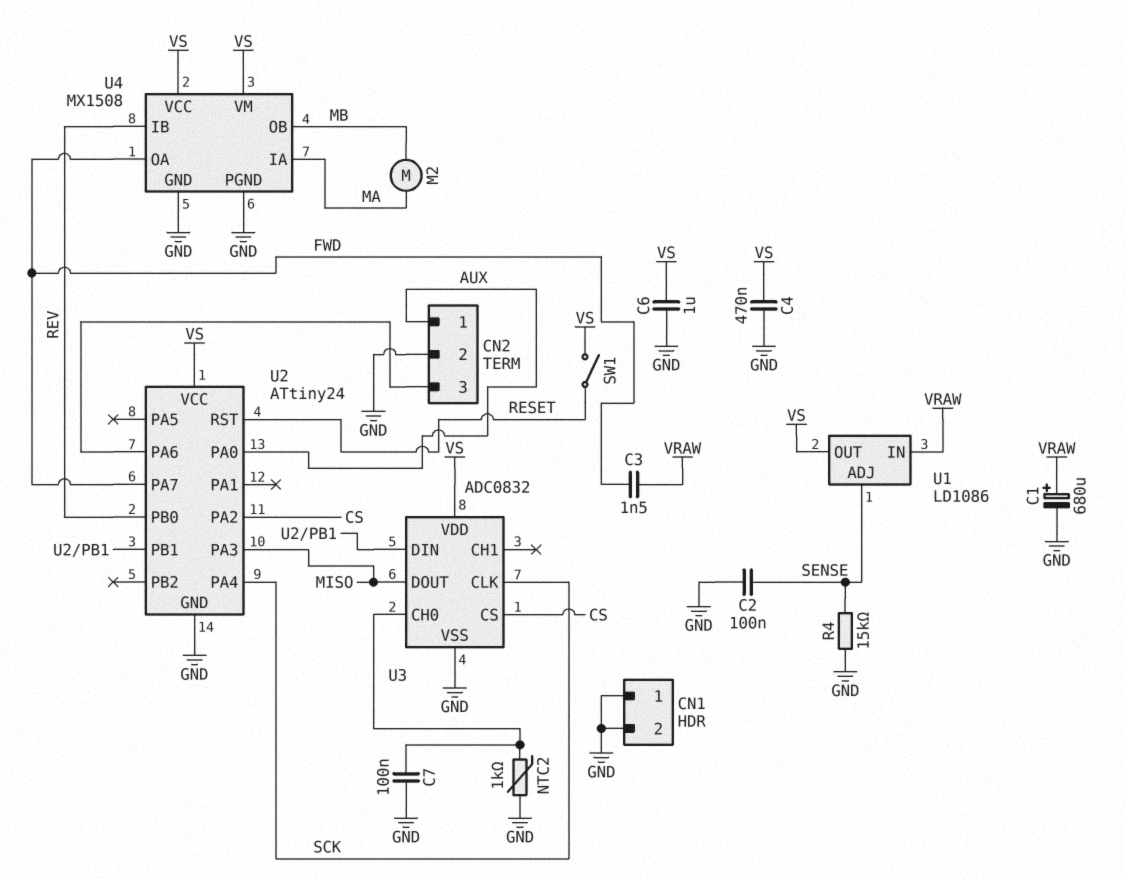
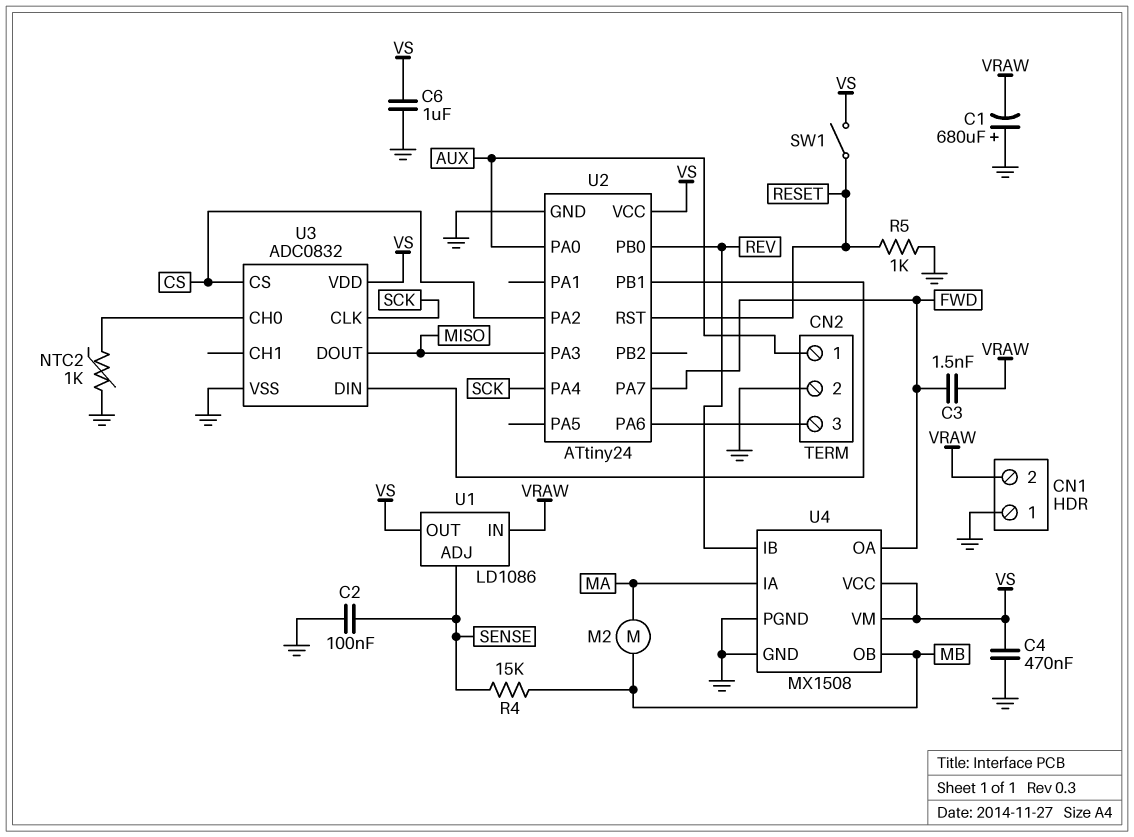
C1: 680uF (plus VRAW, minus GND) -> 680uF (plus GND, minus VRAW)
C7: 100nF (GND, U3/CH0) -> none
CN1 pin 2: GND -> VRAW
R4: 15k (GND, SENSE) -> 15k (MB, SENSE)
R5: none -> 1k (GND, RESET)

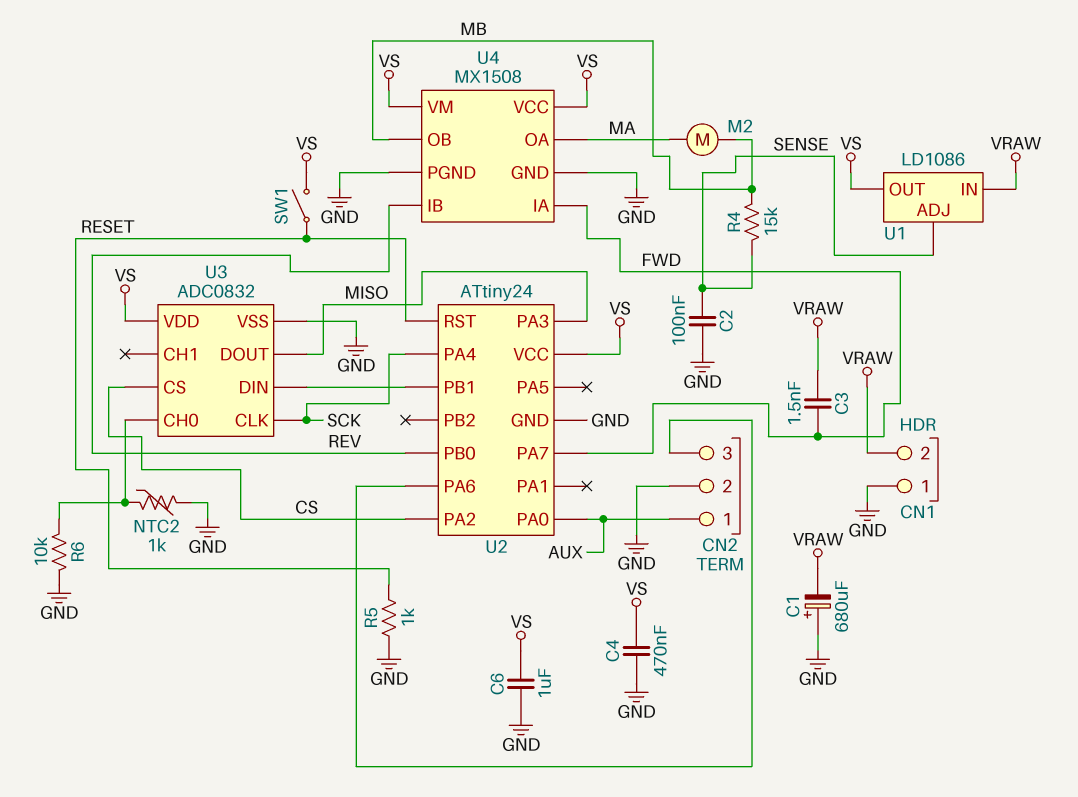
R6: none -> 10k (GND, U3/CH0)
U4 pin IA: MA -> FWD
U4 pin OA: FWD -> MA

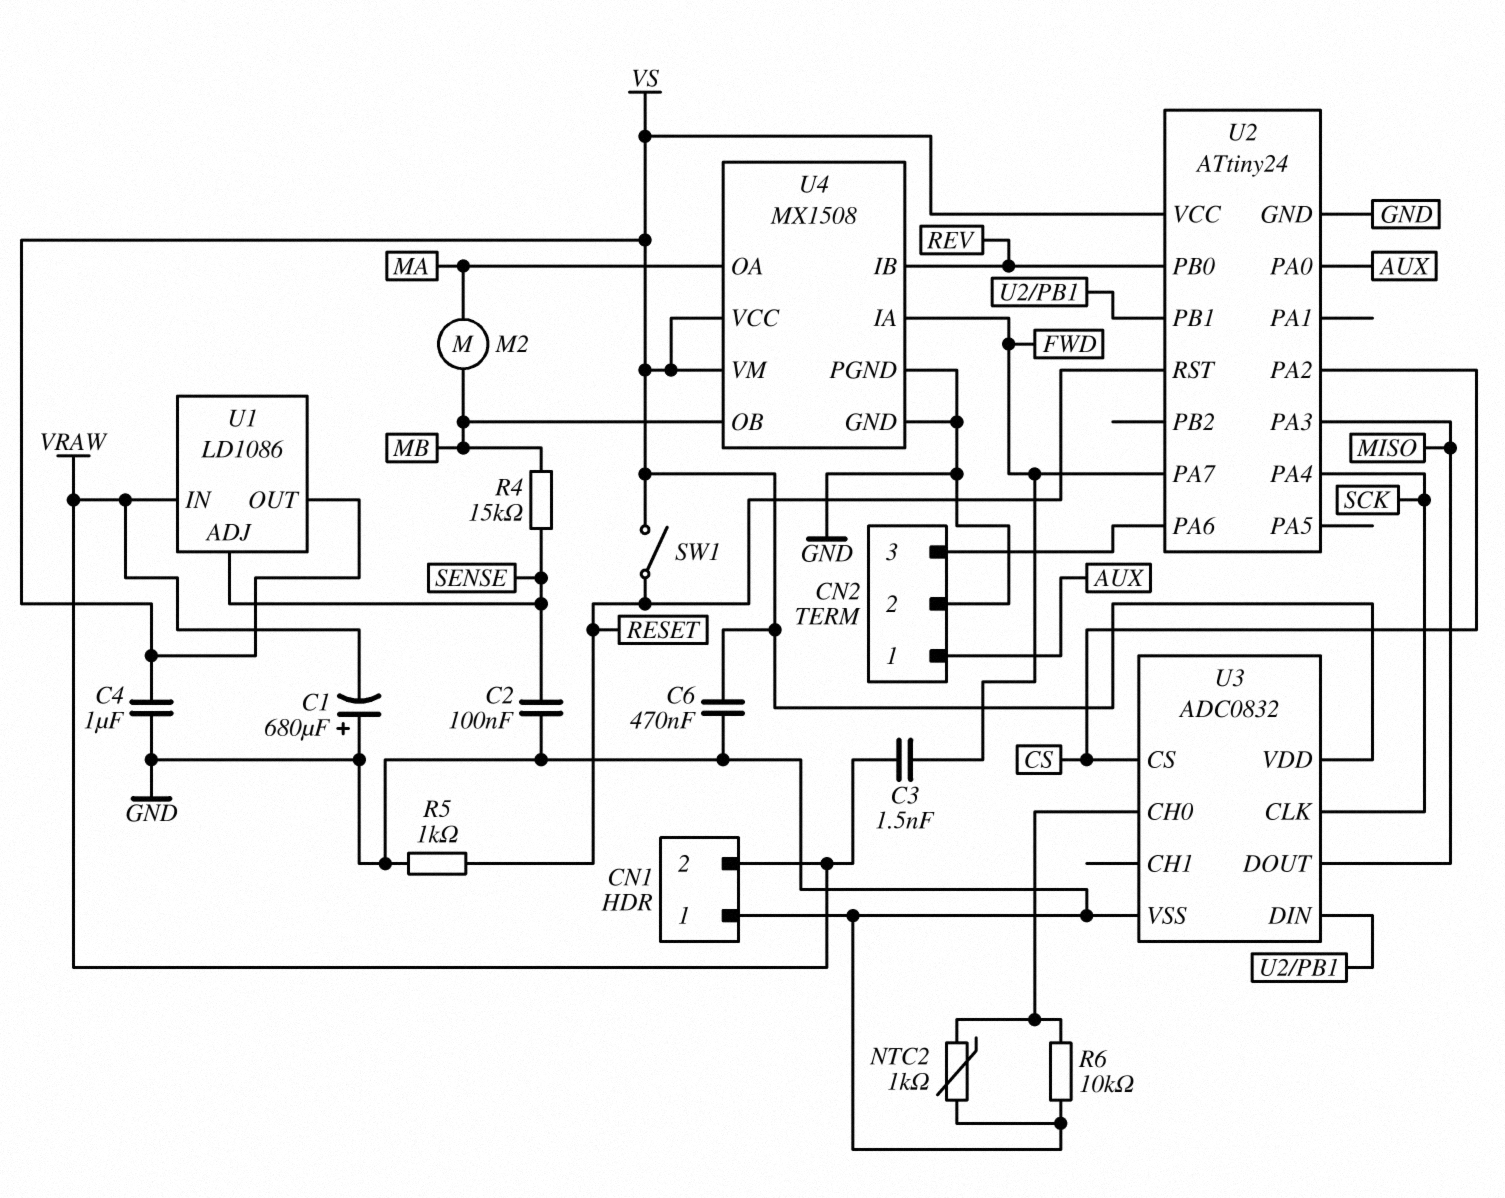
C4: 470nF (GND, VS) -> 1uF (GND, VS)
C6: 1uF (GND, VS) -> 470nF (GND, VS)

